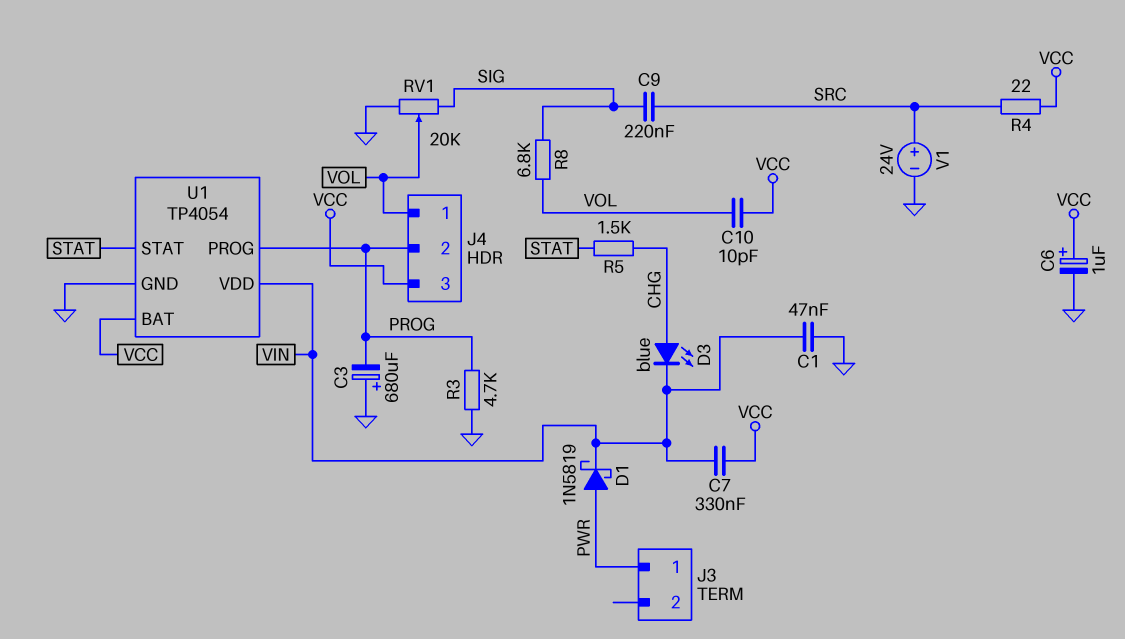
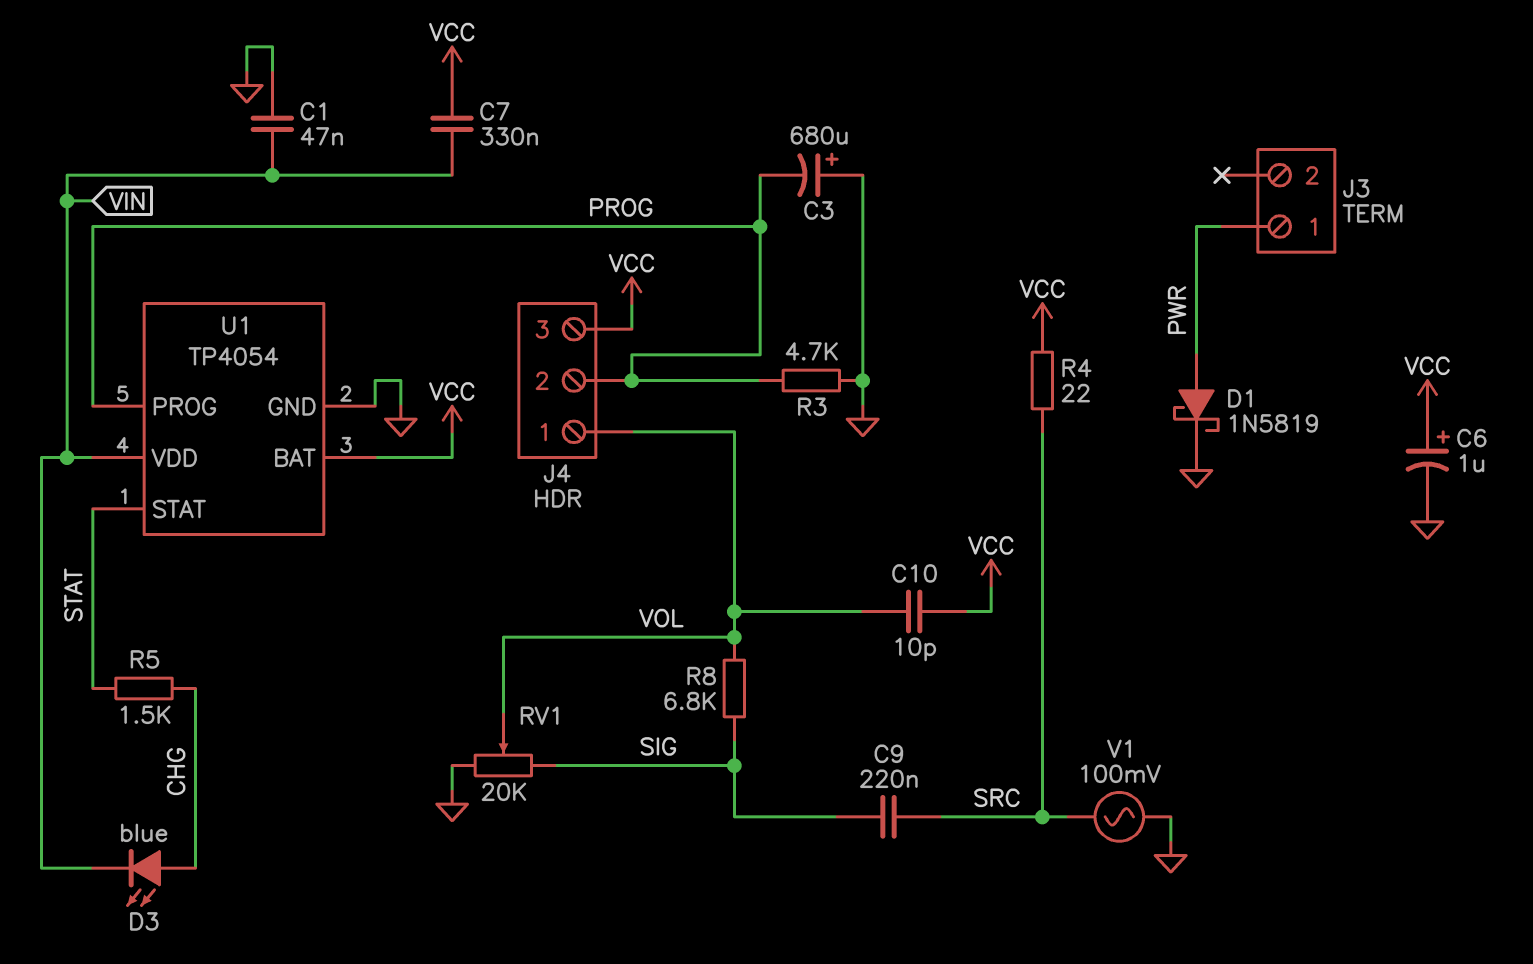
D1: schottky 1N5819 (A PWR, K VIN) -> schottky 1N5819 (A PWR, K GND)
V1: 24V (plus SRC, minus GND) -> AC 100mV (GND, SRC)

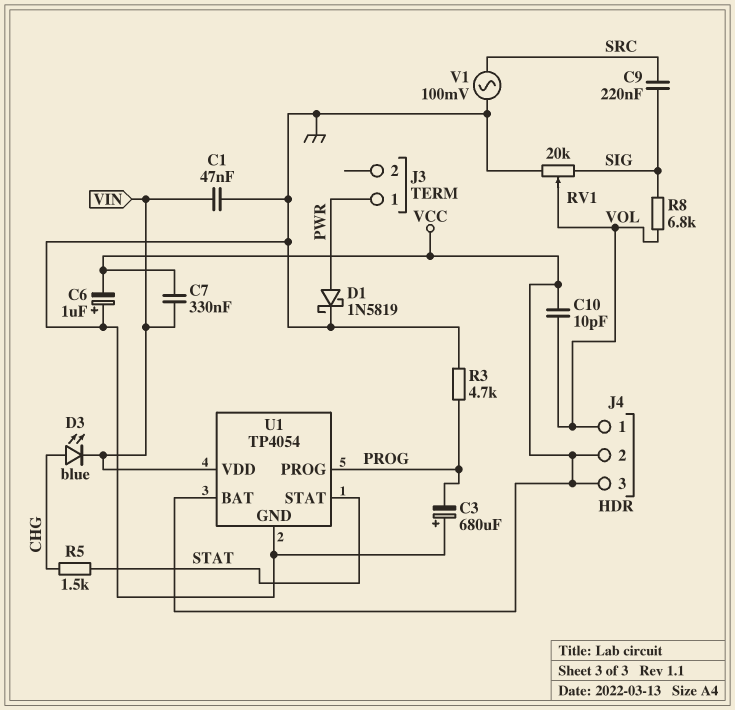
C6: 1uF (plus VCC, minus GND) -> 1uF (plus GND, minus VCC)
J4 pin 2: PROG -> VCC
R4: 22 (SRC, VCC) -> none

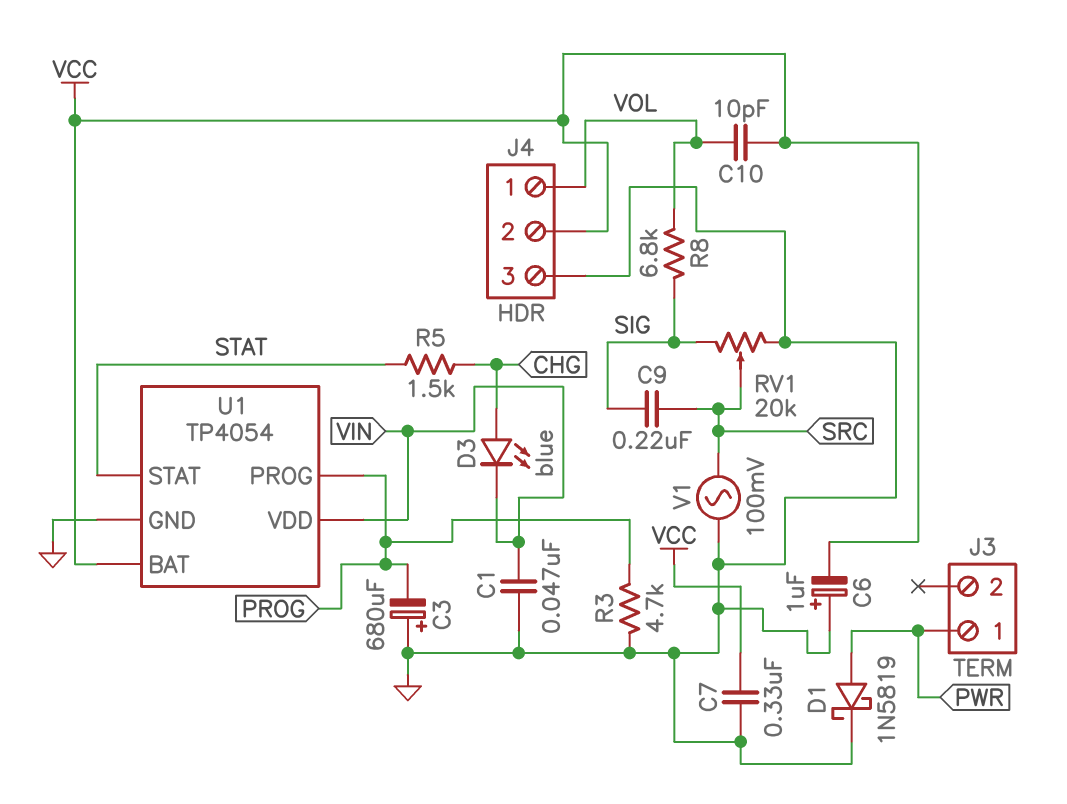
C7: 330nF (VCC, VIN) -> 330nF (GND, VCC)
J4 pin 3: VCC -> GND
RV1: 20k (GND, SIG, wiper VOL) -> 20k (GND, SIG, wiper SRC)

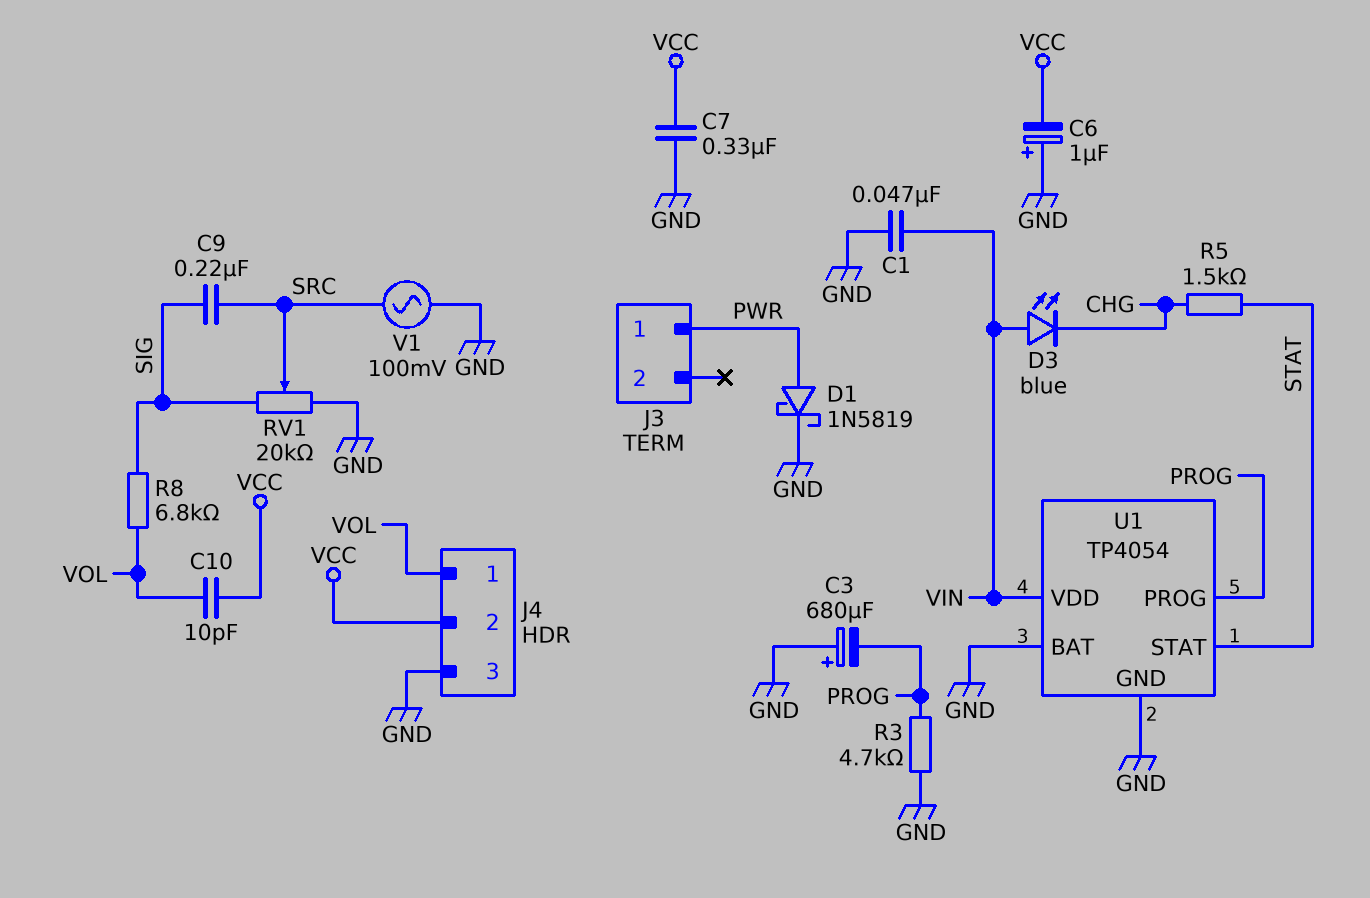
D3: LED blue (A CHG, K VIN) -> LED blue (A VIN, K CHG)
U1 pin BAT: VCC -> GND

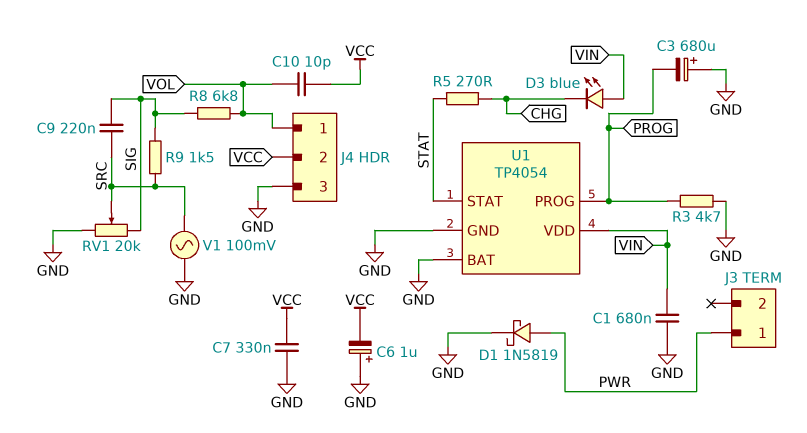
C1: 47nF (GND, VIN) -> 680nF (GND, VIN)
R5: 1.5k (CHG, STAT) -> 270 (CHG, STAT)
R9: none -> 1.5k (SIG, SRC)

